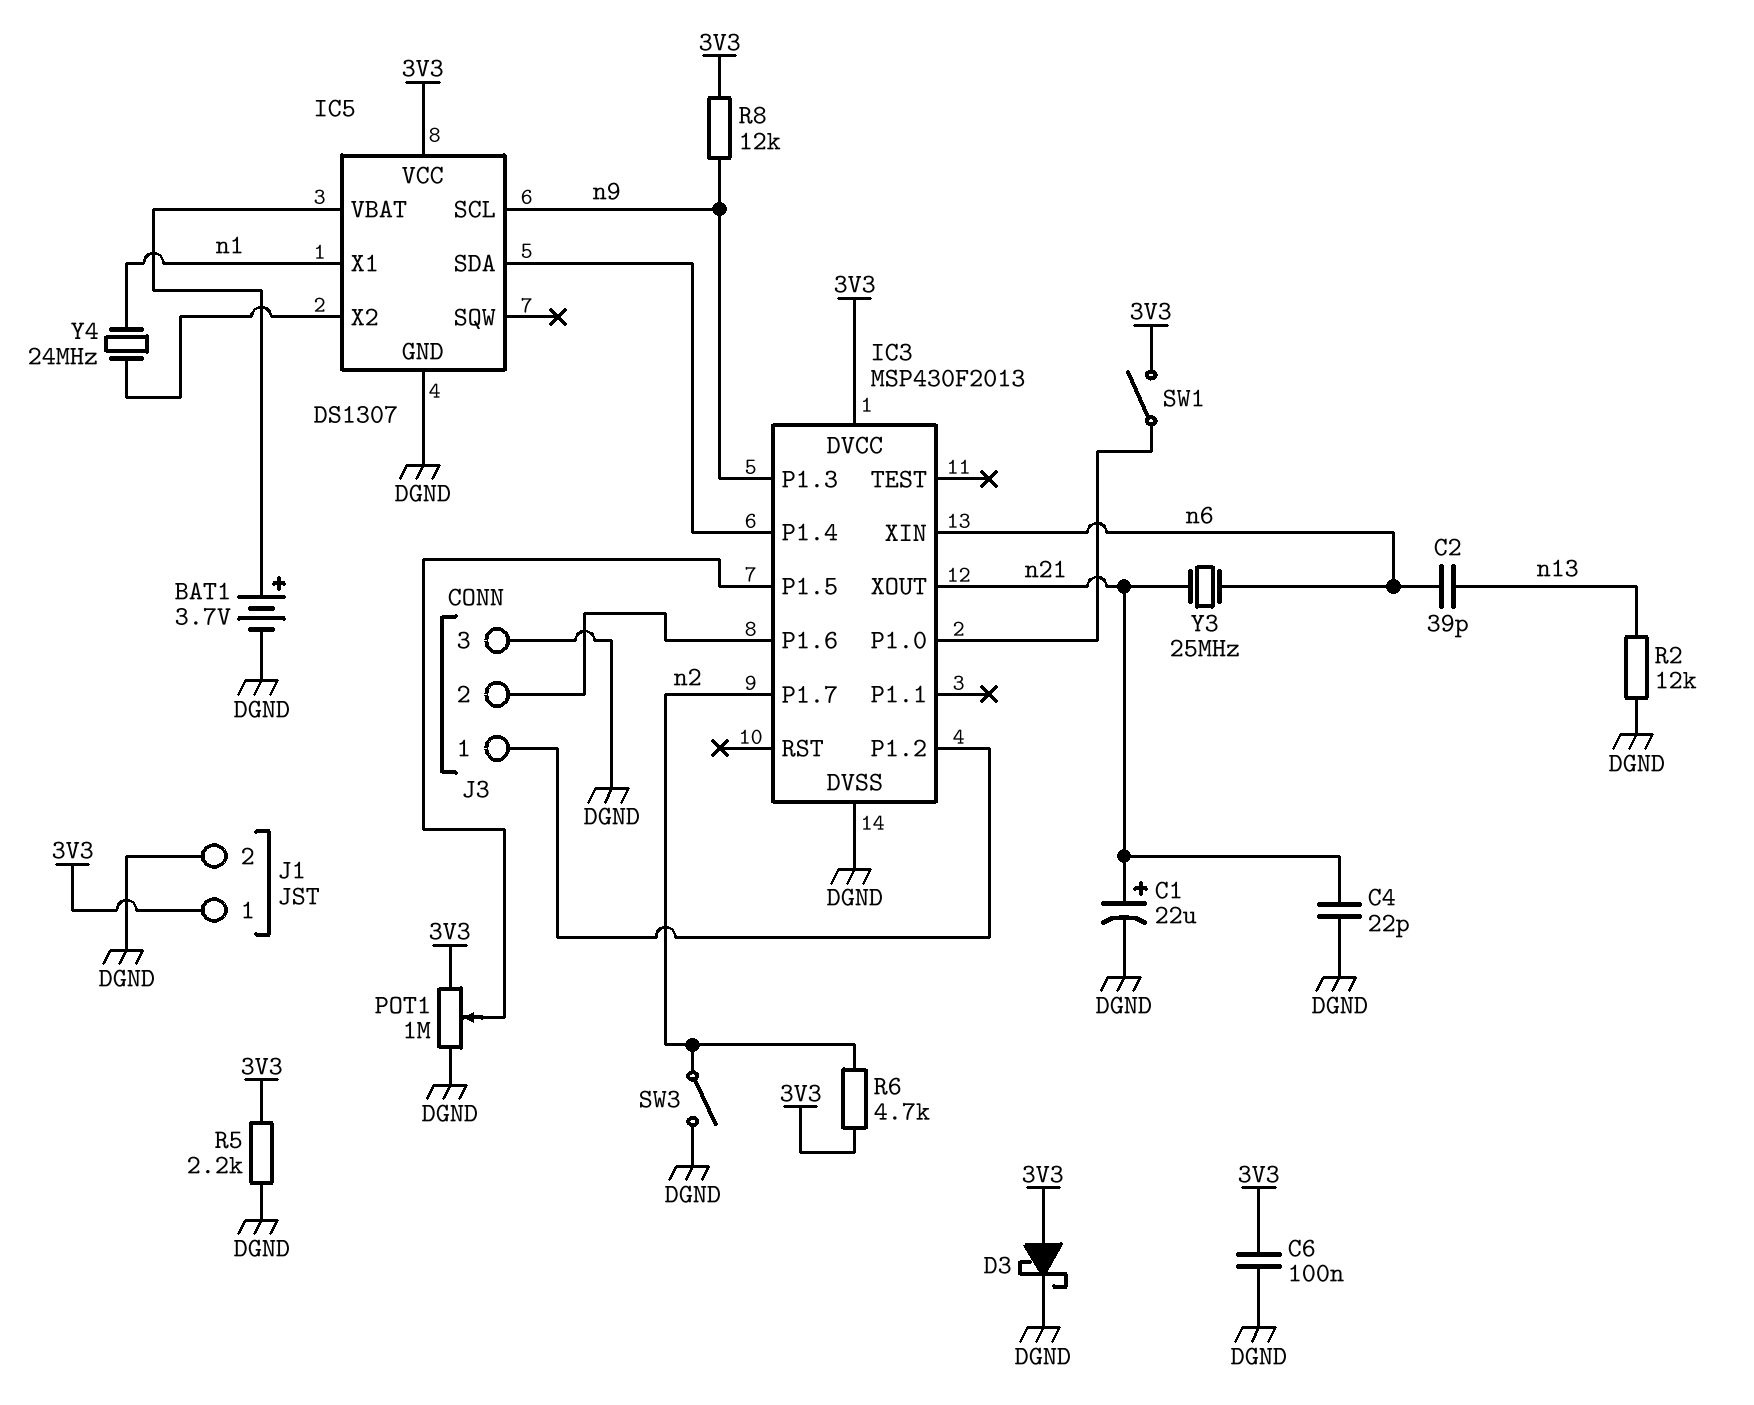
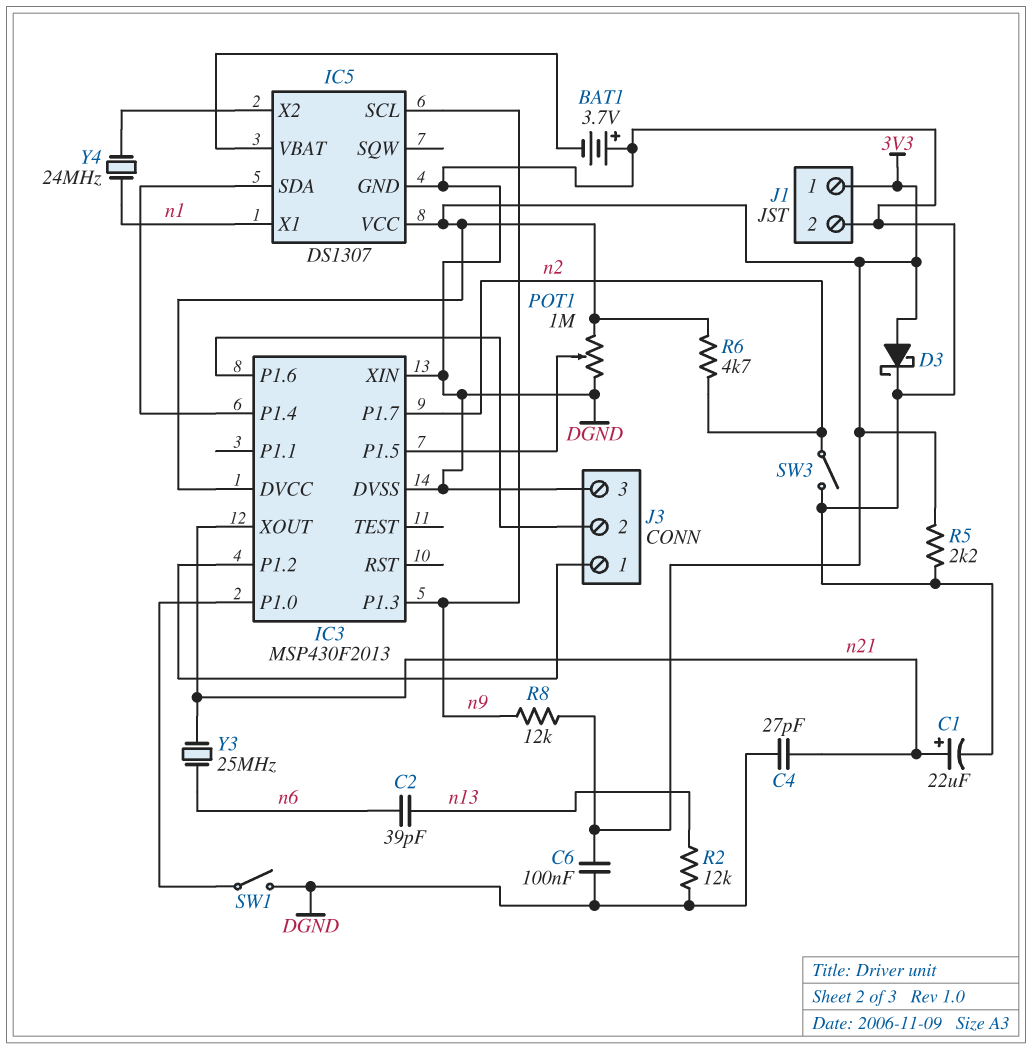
BAT1: 3.7V (plus IC5/VBAT, minus DGND) -> 3.7V (plus DGND, minus IC5/VBAT)
C4: 22pF (DGND, n21) -> 27pF (DGND, n21)
IC3 pin XIN: n6 -> DGND
SW1: switch (3V3, IC3/P1.0) -> switch (DGND, IC3/P1.0)

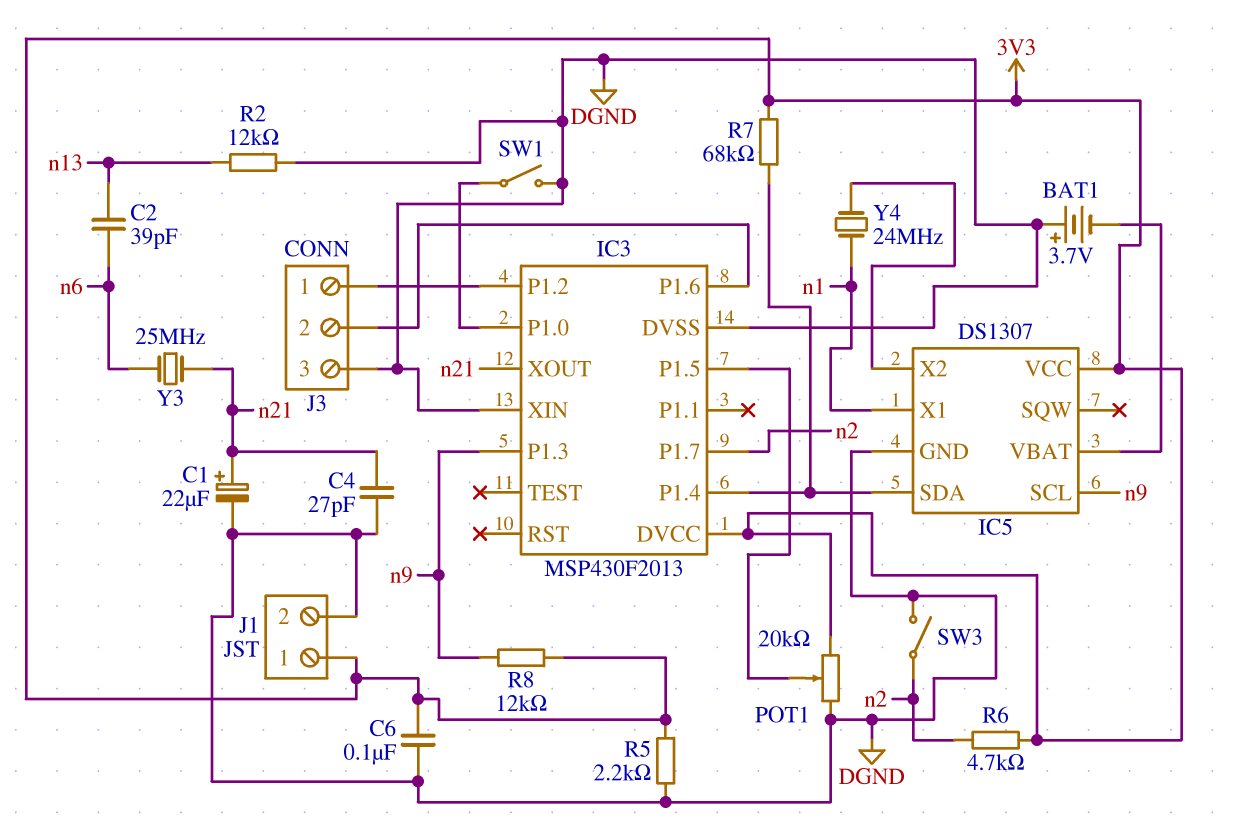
D3: schottky (A 3V3, K DGND) -> none
POT1: 1M (3V3, DGND, wiper IC3/P1.5) -> 20k (3V3, DGND, wiper IC3/P1.5)
R7: none -> 68k (3V3, IC3/P1.4)

